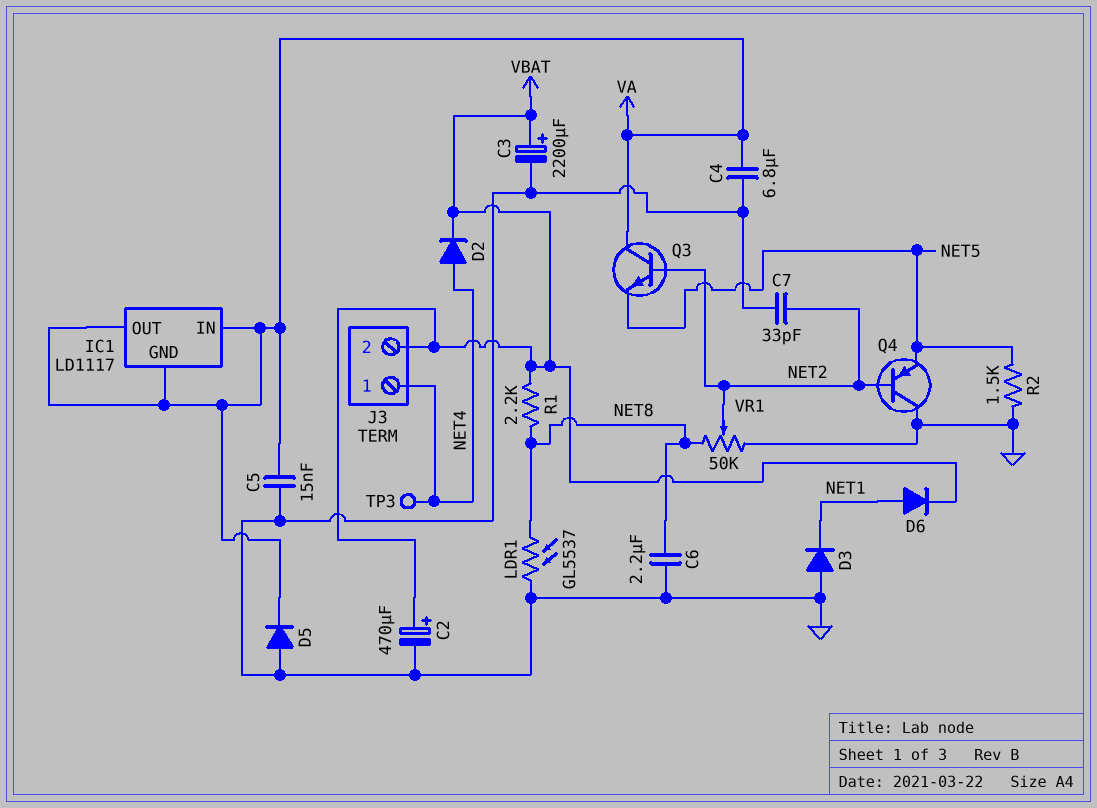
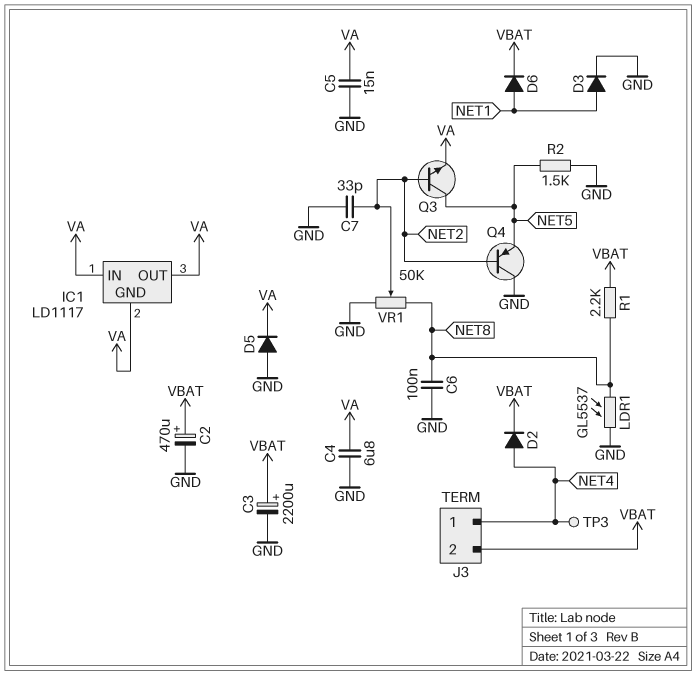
C6: 2.2uF (GND, NET8) -> 100nF (GND, NET8)
D3: diode (A GND, K NET1) -> diode (A NET1, K GND)
Q3: NPN (B NET2, C VA, E NET5) -> NPN (B NET2, C NET5, E VA)

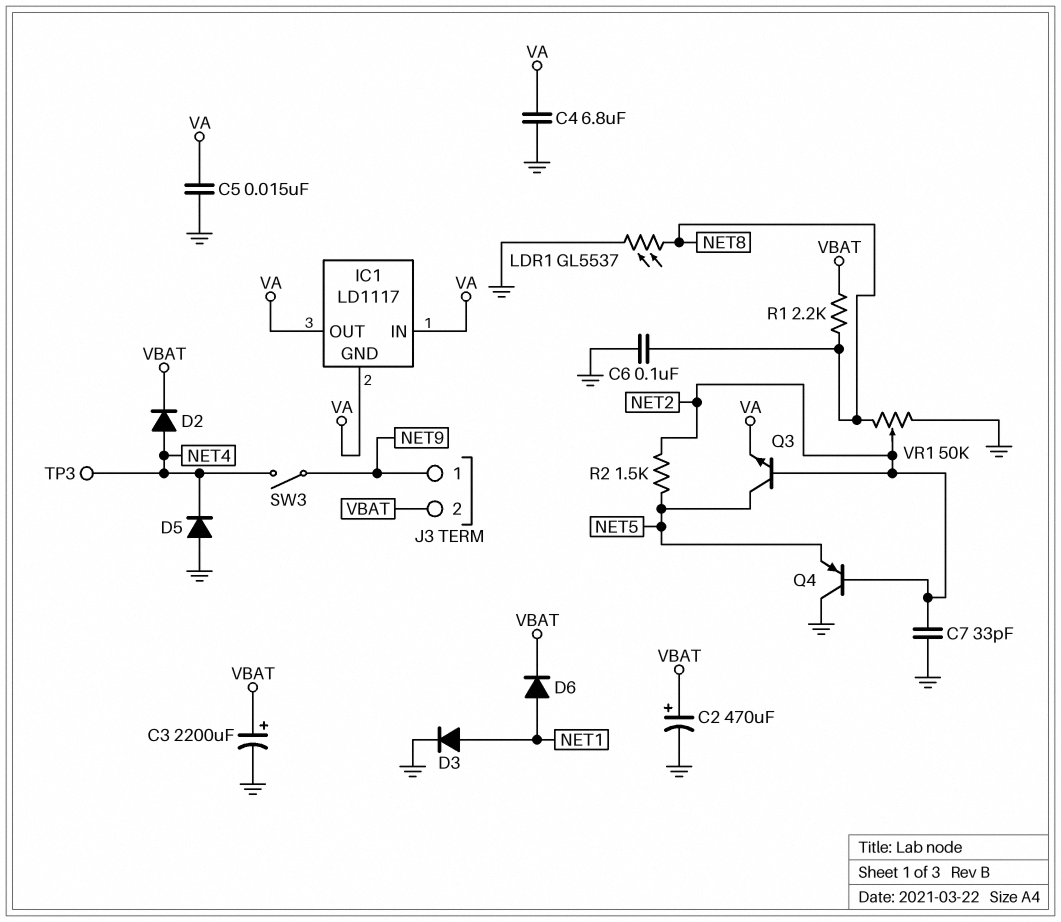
D5: diode (A GND, K VA) -> diode (A GND, K NET4)
J3 pin 1: NET4 -> NET9
R2: 1.5k (GND, NET5) -> 1.5k (NET2, NET5)
SW3: none -> switch (NET4, NET9)

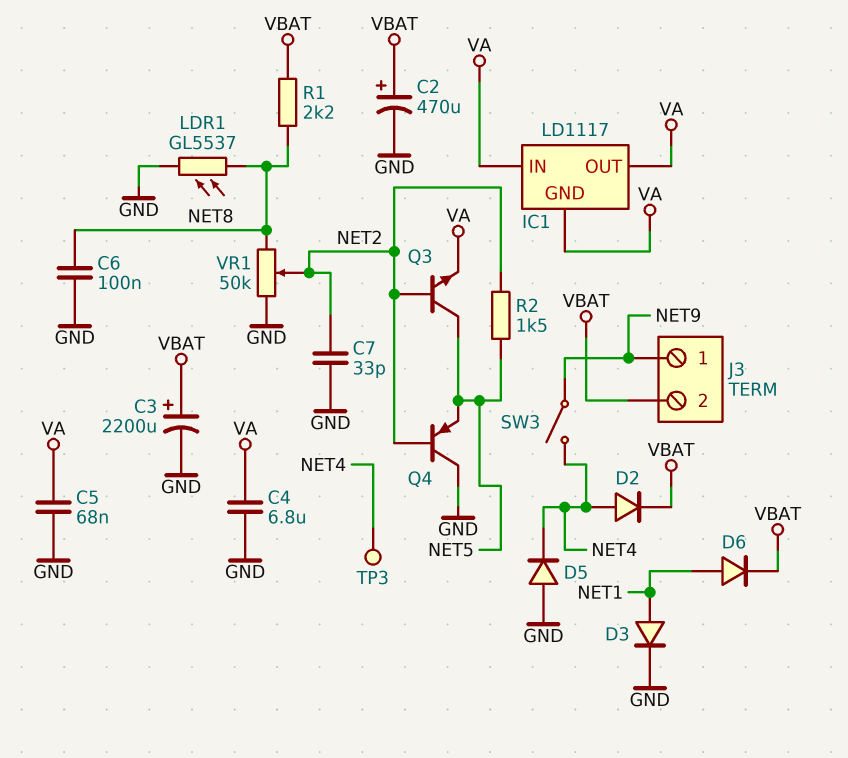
C5: 15nF (GND, VA) -> 68nF (GND, VA)

